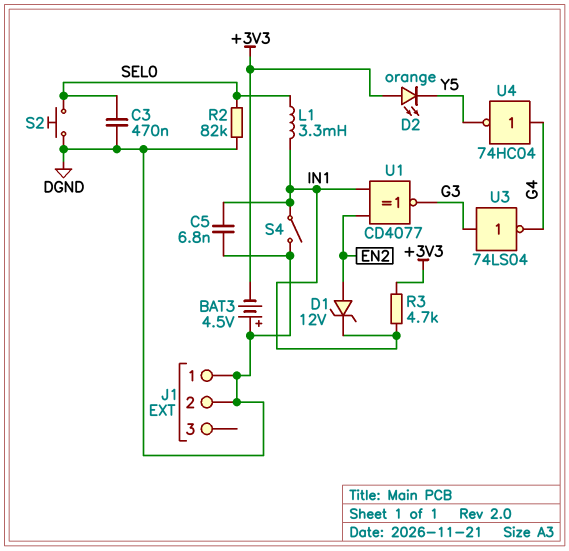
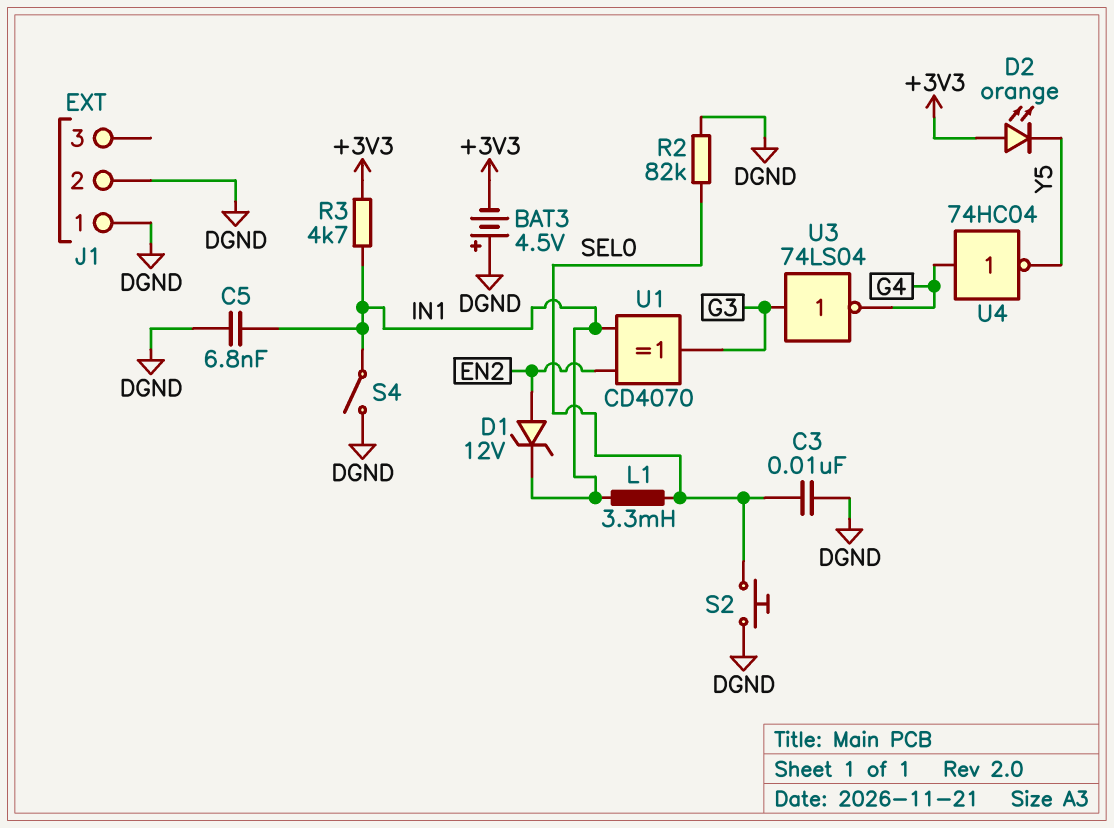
C3: 470nF (DGND, SEL0) -> 10nF (DGND, SEL0)
U1: XNOR CD4077 (in EN2, in IN1, out G3) -> XOR CD4070 (in EN2, in IN1, out G3)

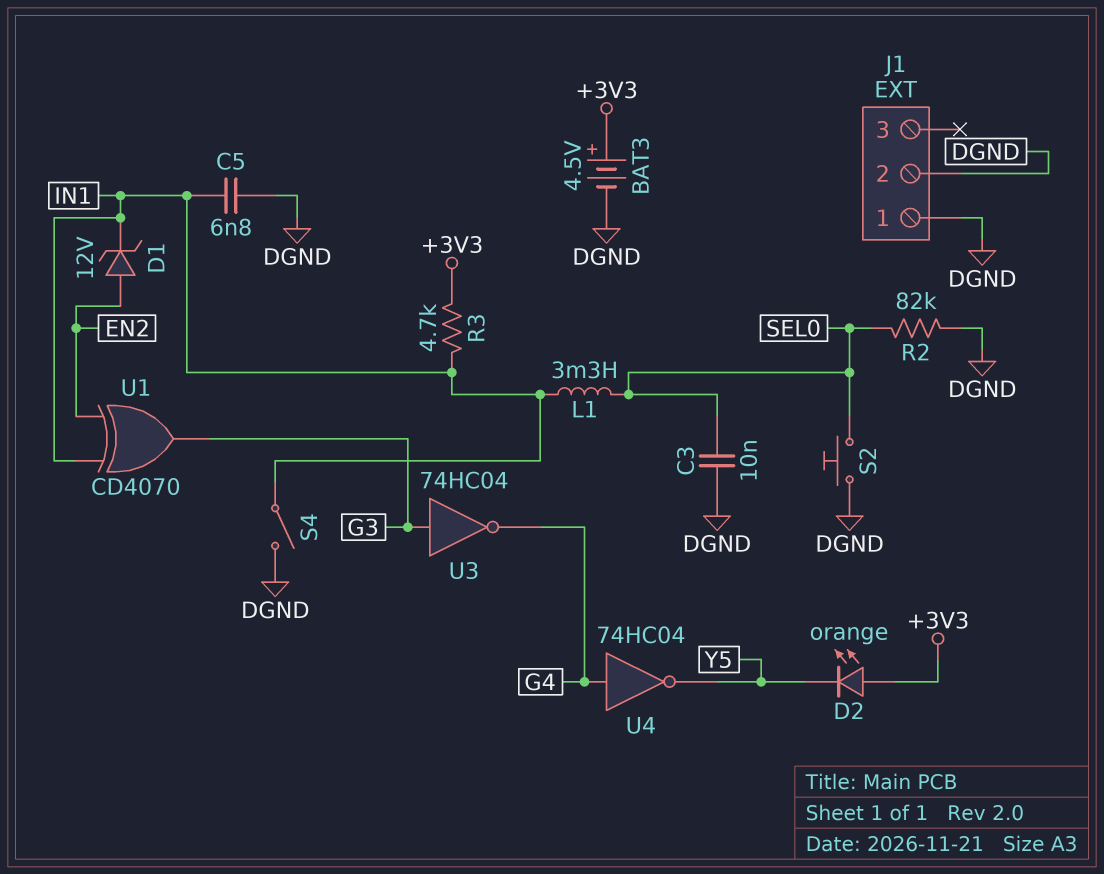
BAT3: 4.5V (plus DGND, minus +3V3) -> 4.5V (plus +3V3, minus DGND)
U3: NOT 74LS04 (in G3, out G4) -> NOT 74HC04 (in G3, out G4)

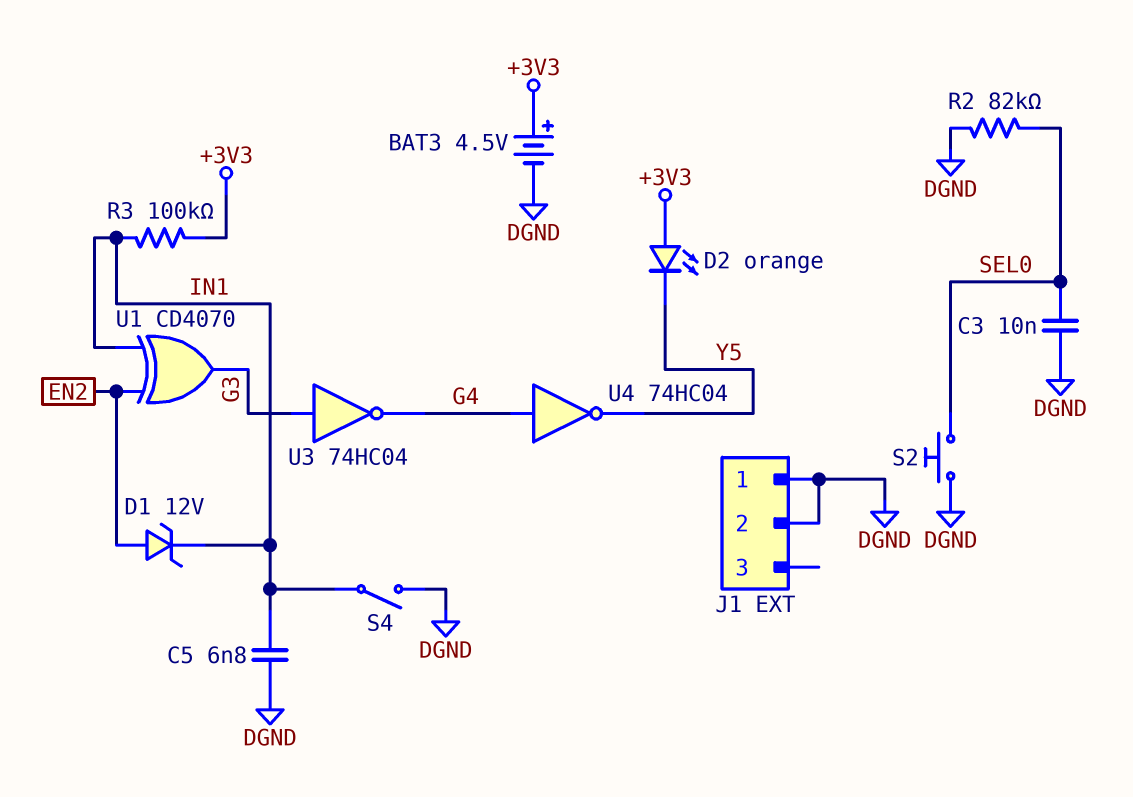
L1: 3.3mH (IN1, SEL0) -> none
R3: 4.7k (+3V3, IN1) -> 100k (+3V3, IN1)

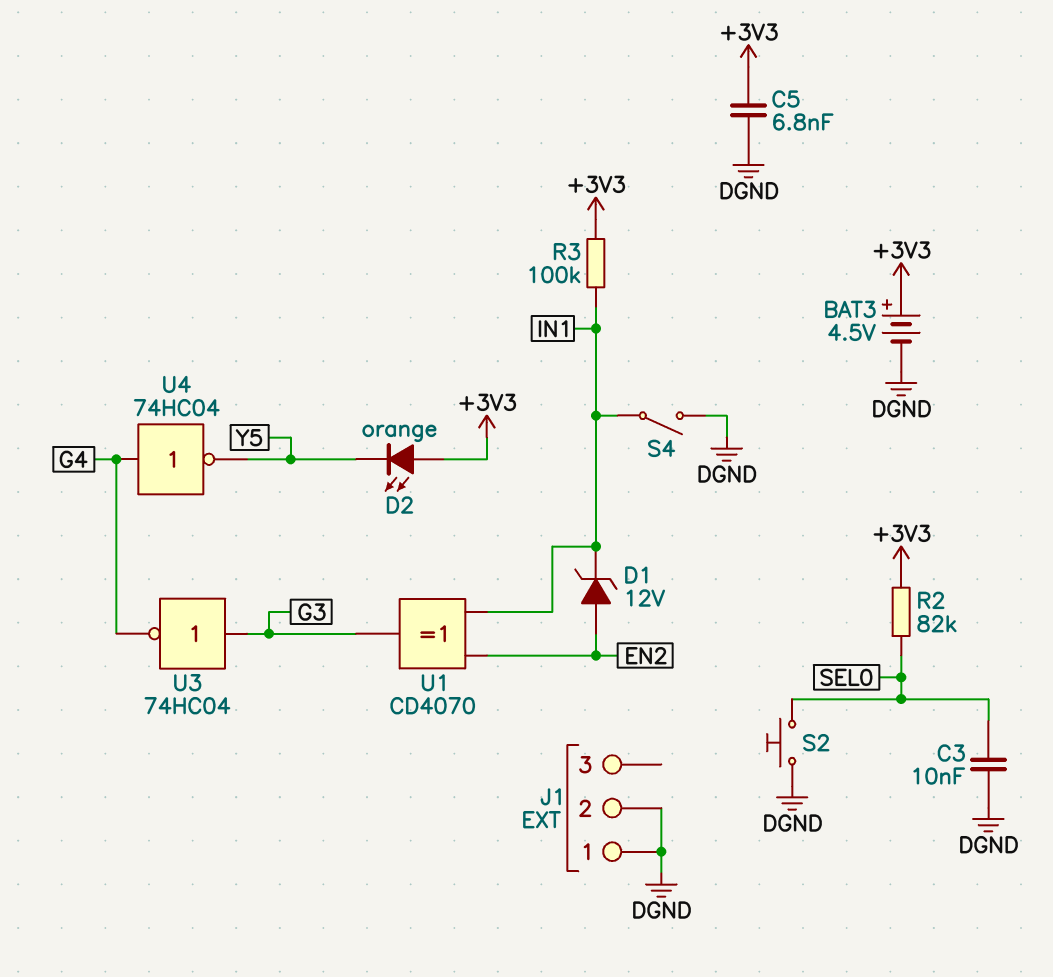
C5: 6.8nF (DGND, IN1) -> 6.8nF (+3V3, DGND)
R2: 82k (DGND, SEL0) -> 82k (+3V3, SEL0)

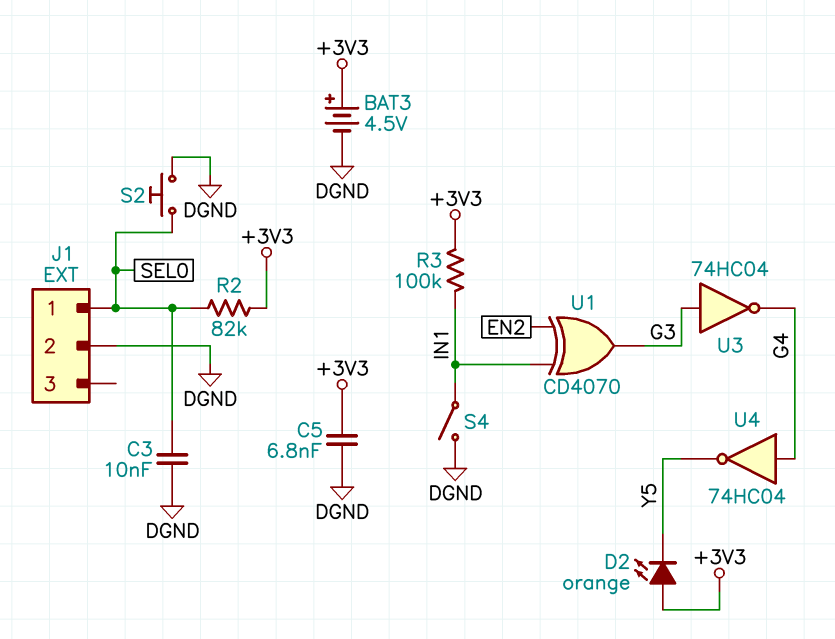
D1: zener 12V (A EN2, K IN1) -> none
J1 pin 1: DGND -> SEL0

